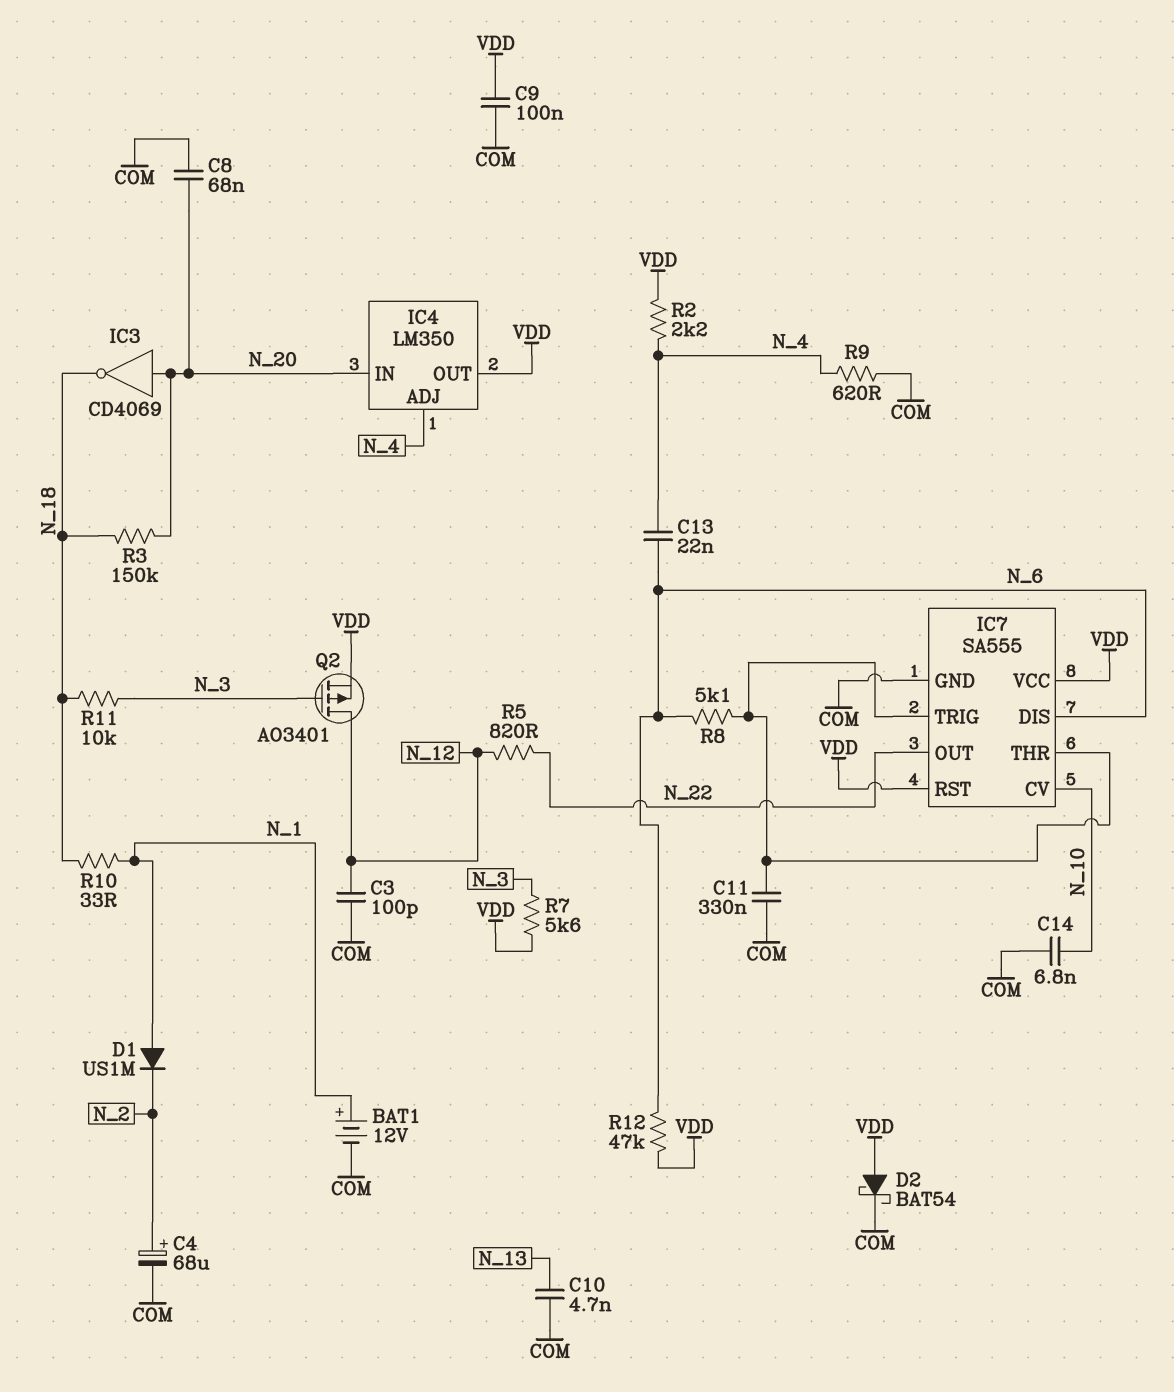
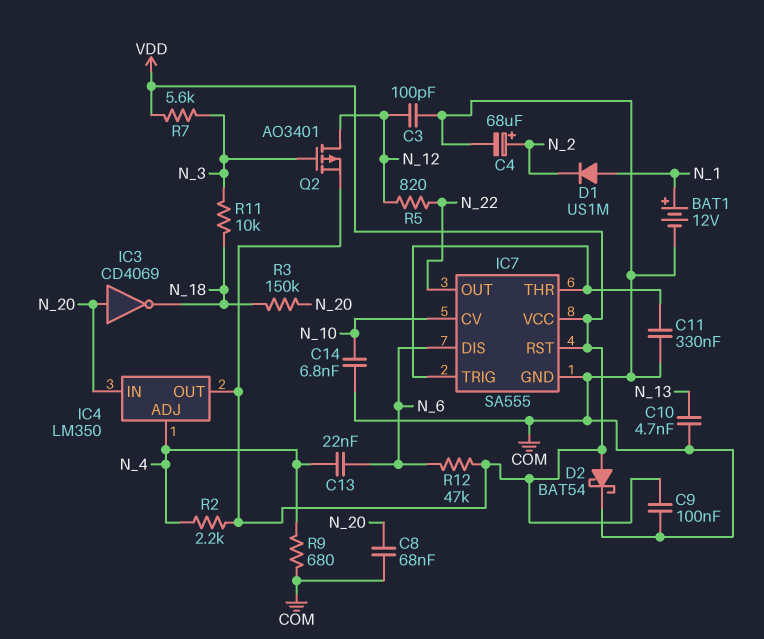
R8: 5.1k (IC7/THR, N_6) -> none
R9: 620 (COM, N_4) -> 680 (COM, N_4)
R10: 33 (N_1, N_18) -> none

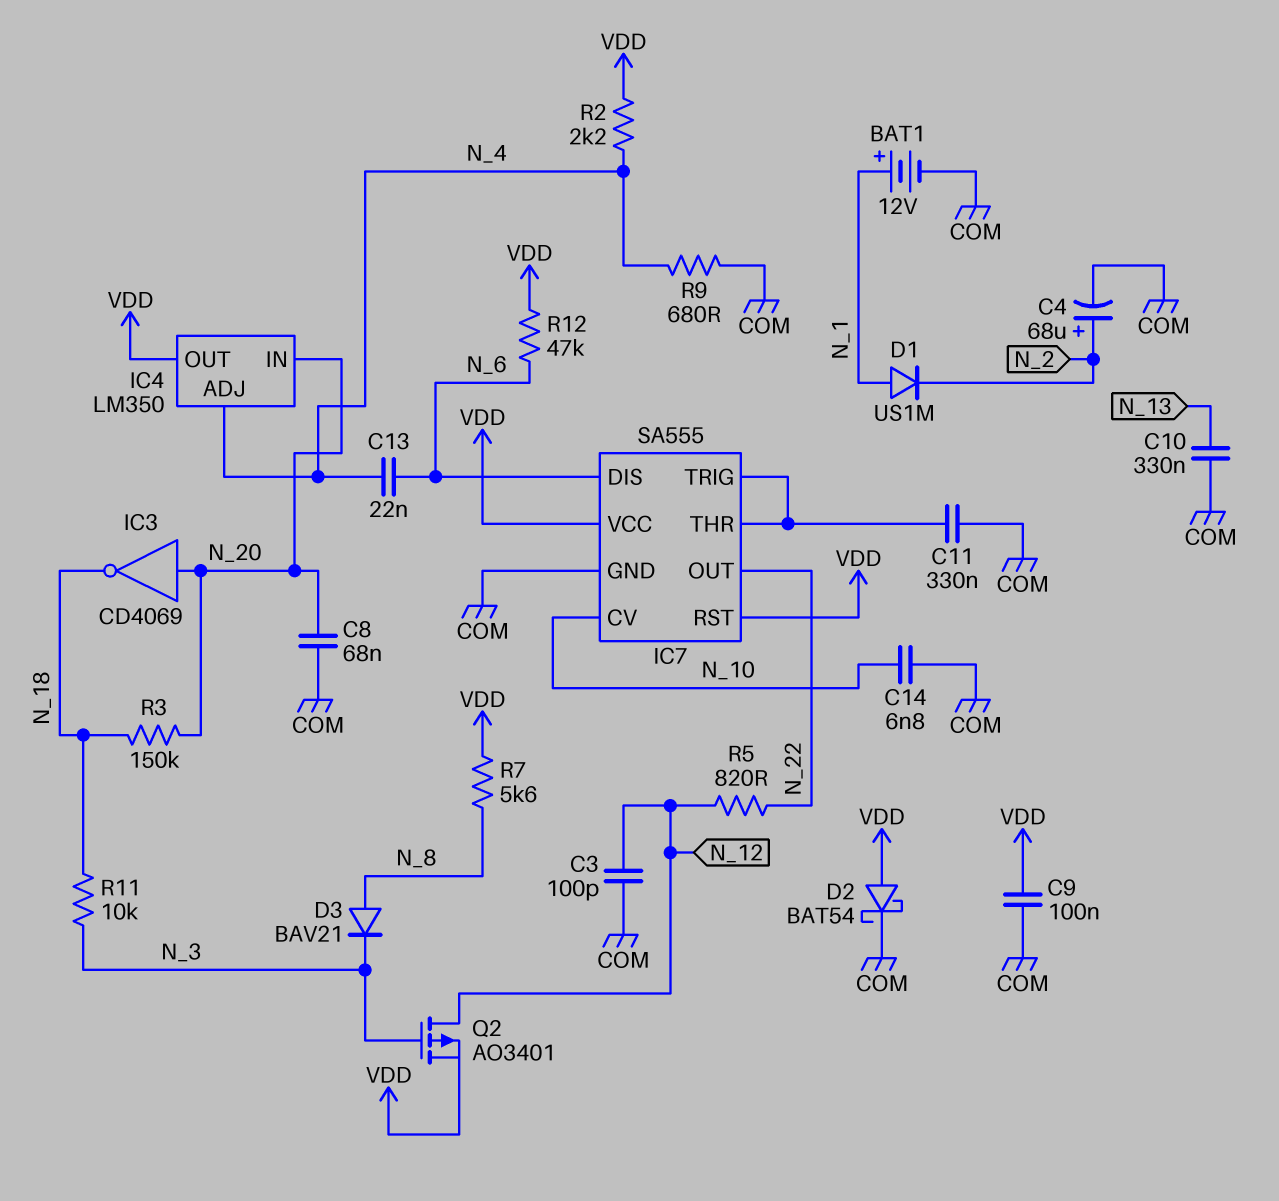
C10: 4.7nF (COM, N_13) -> 330nF (COM, N_13)
D3: none -> diode BAV21 (A N_8, K N_3)
R7: 5.6k (N_3, VDD) -> 5.6k (N_8, VDD)

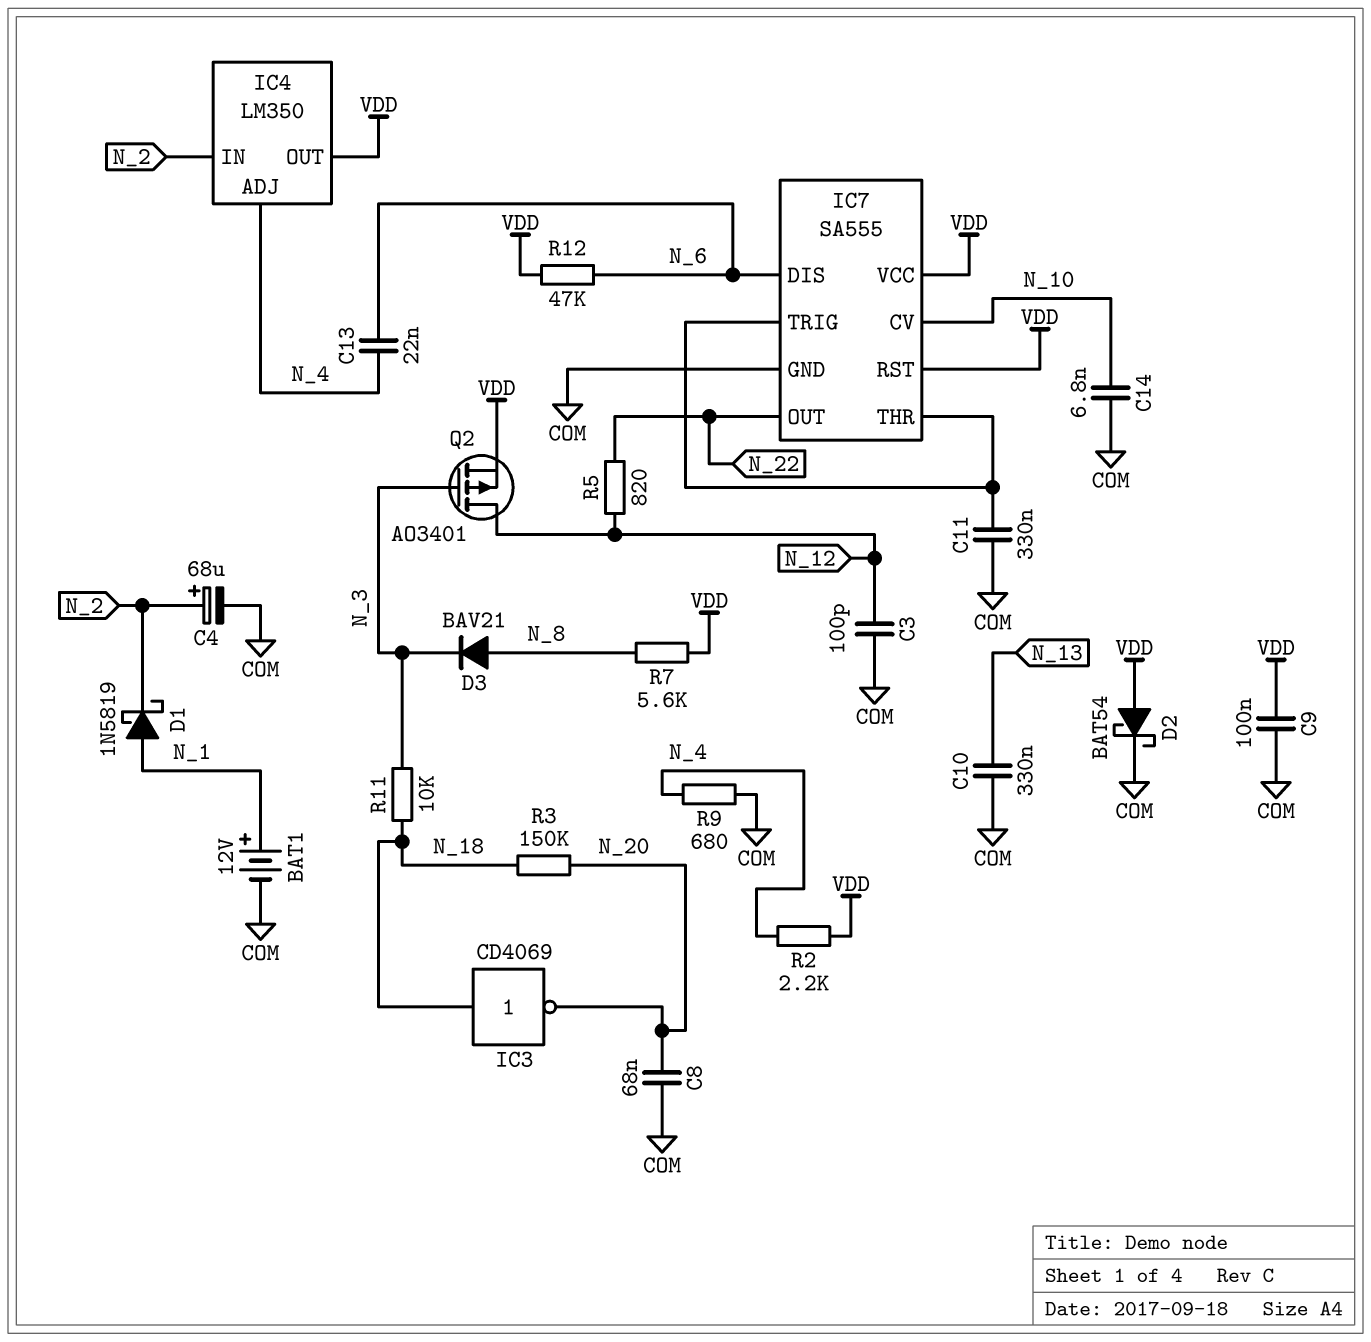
D1: diode US1M (A N_1, K N_2) -> schottky 1N5819 (A N_1, K N_2)
IC3: NOT CD4069 (in N_20, out N_18) -> NOT CD4069 (in N_18, out N_20)
IC4 pin IN: N_20 -> N_2

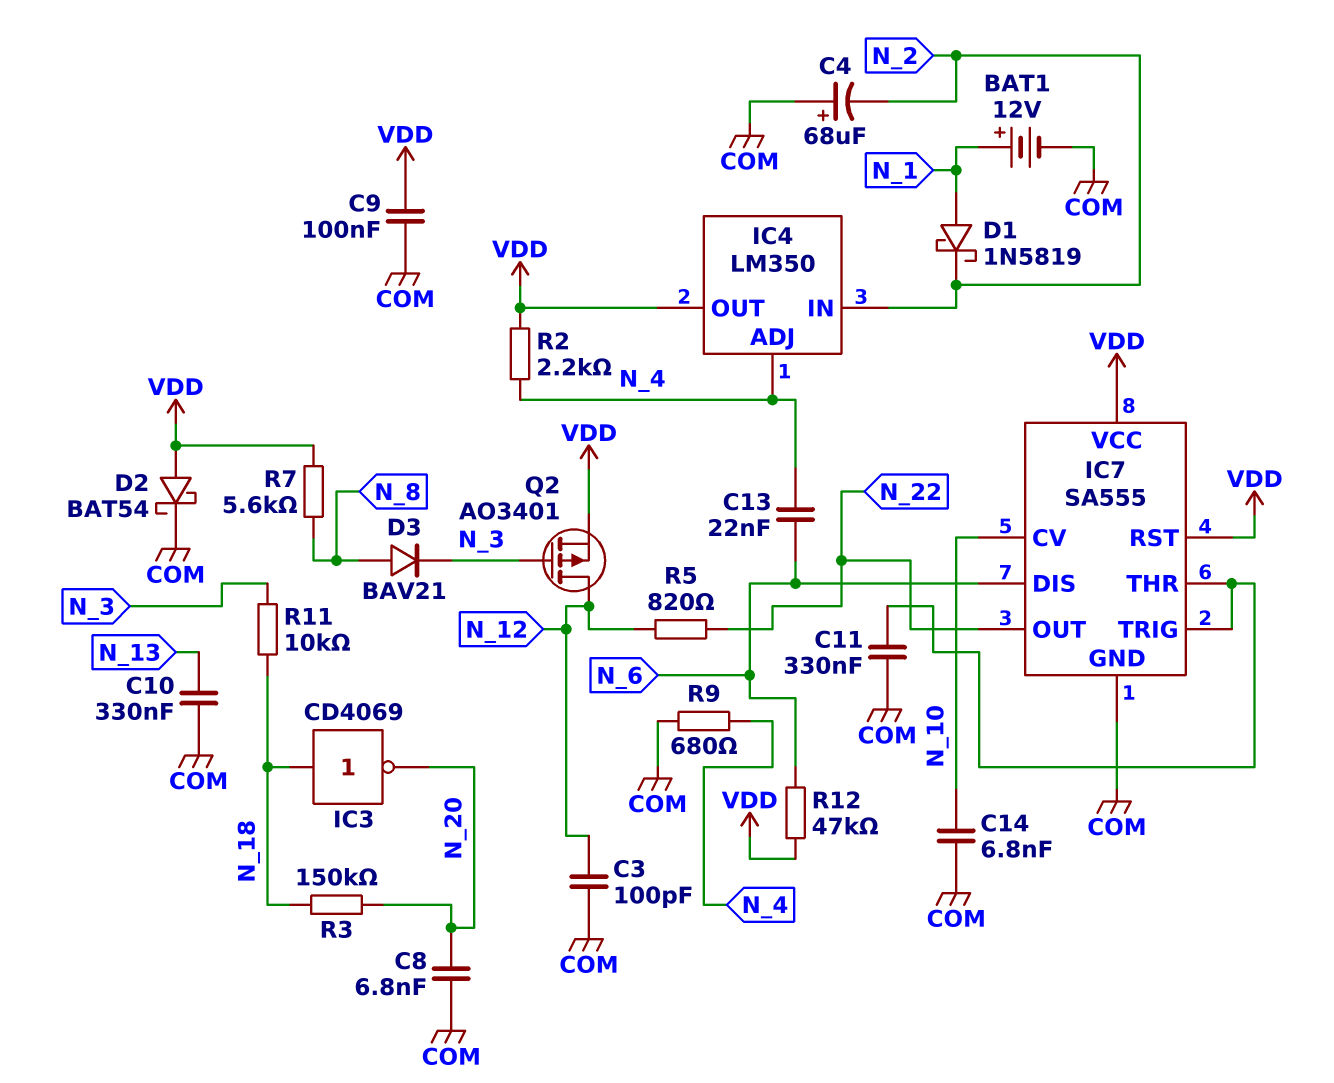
C4: 68uF (plus N_2, minus COM) -> 68uF (plus COM, minus N_2)
C8: 68nF (COM, N_20) -> 6.8nF (COM, N_20)

